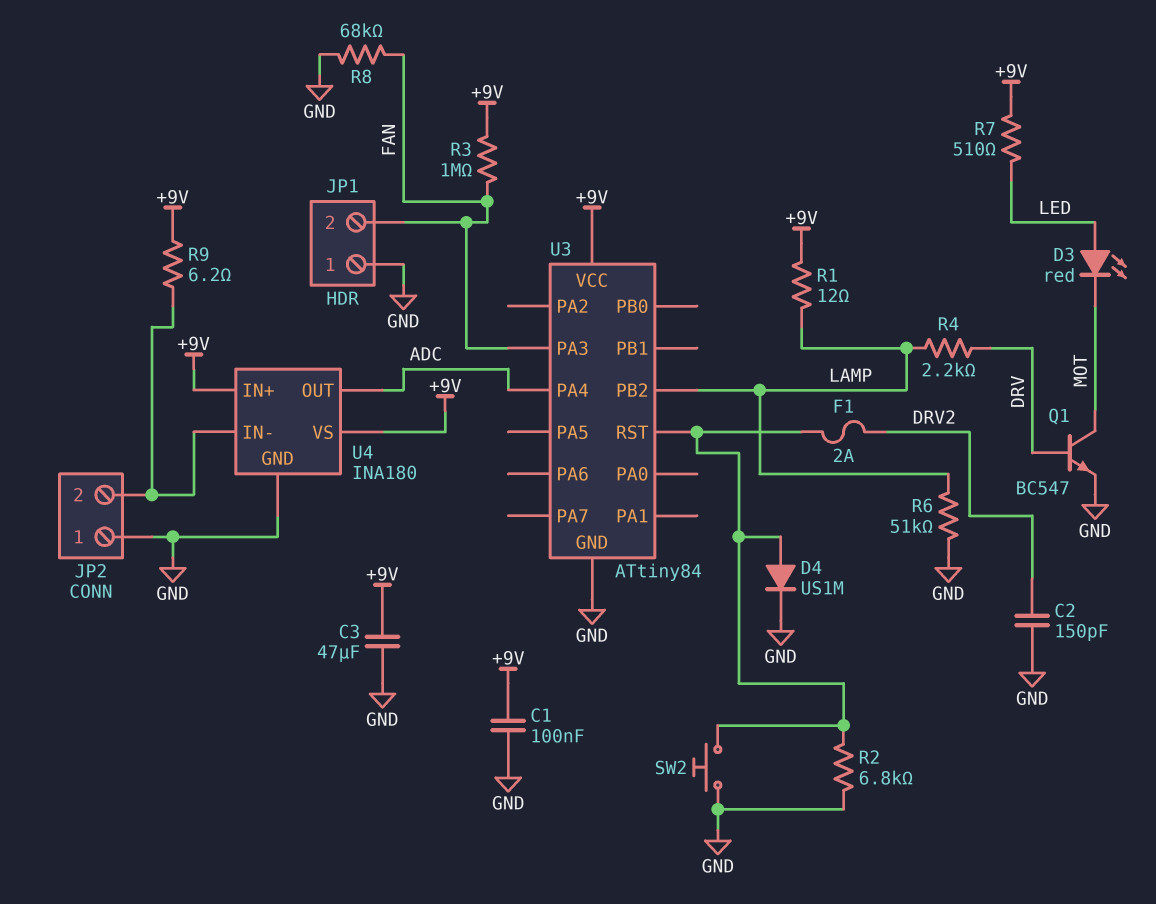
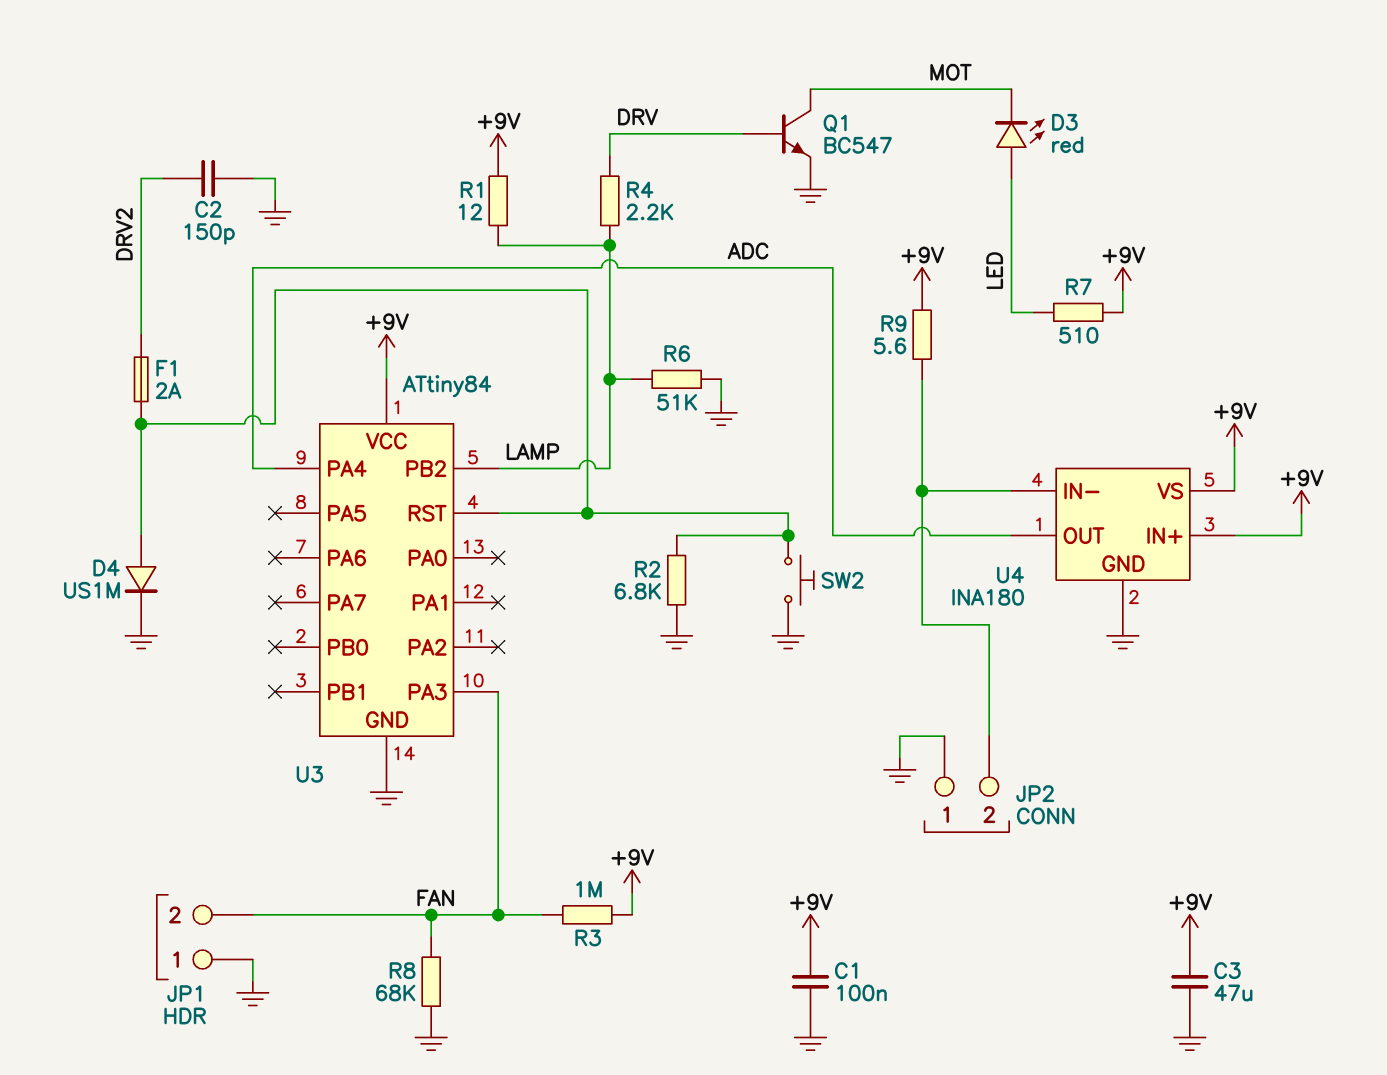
R9: 6.2 (+9V, JP2/2) -> 5.6 (+9V, JP2/2)

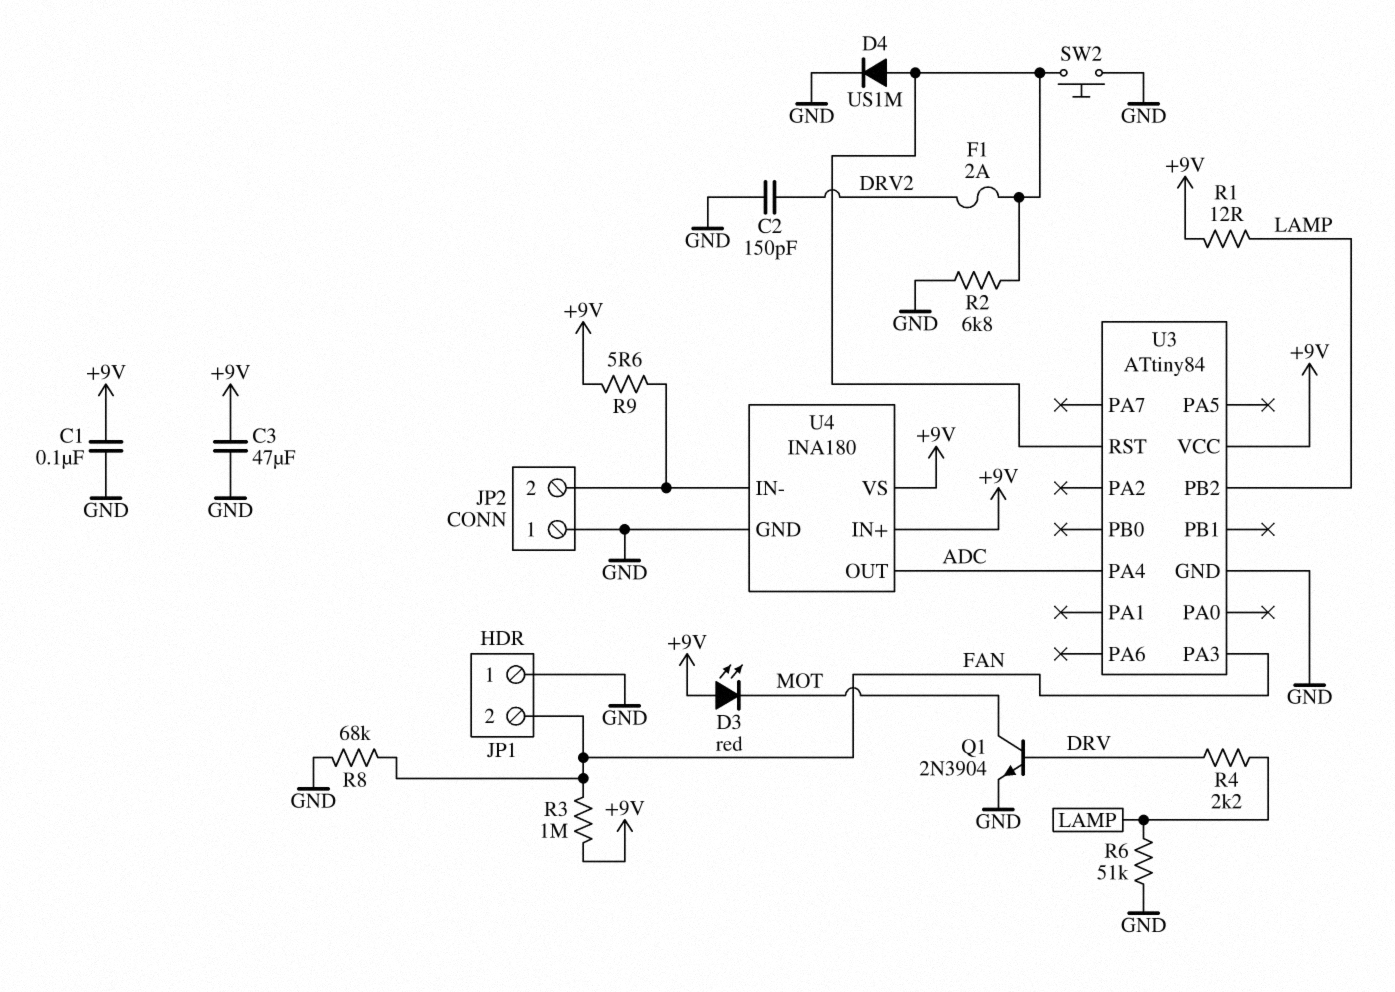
D3: LED red (A LED, K MOT) -> LED red (A +9V, K MOT)
Q1: NPN BC547 (B DRV, C MOT, E GND) -> NPN 2N3904 (B DRV, C MOT, E GND)
R7: 510 (+9V, LED) -> none

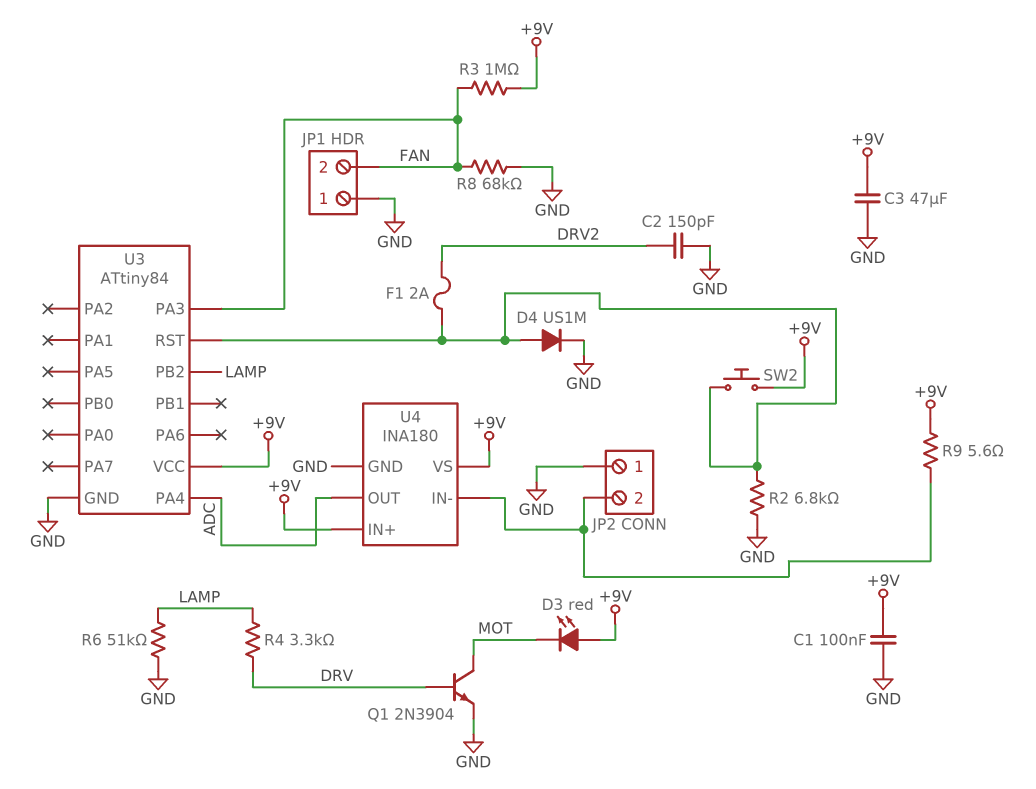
R1: 12 (+9V, LAMP) -> none
R4: 2.2k (DRV, LAMP) -> 3.3k (DRV, LAMP)
SW2: button (GND, U3/RST) -> button (+9V, U3/RST)

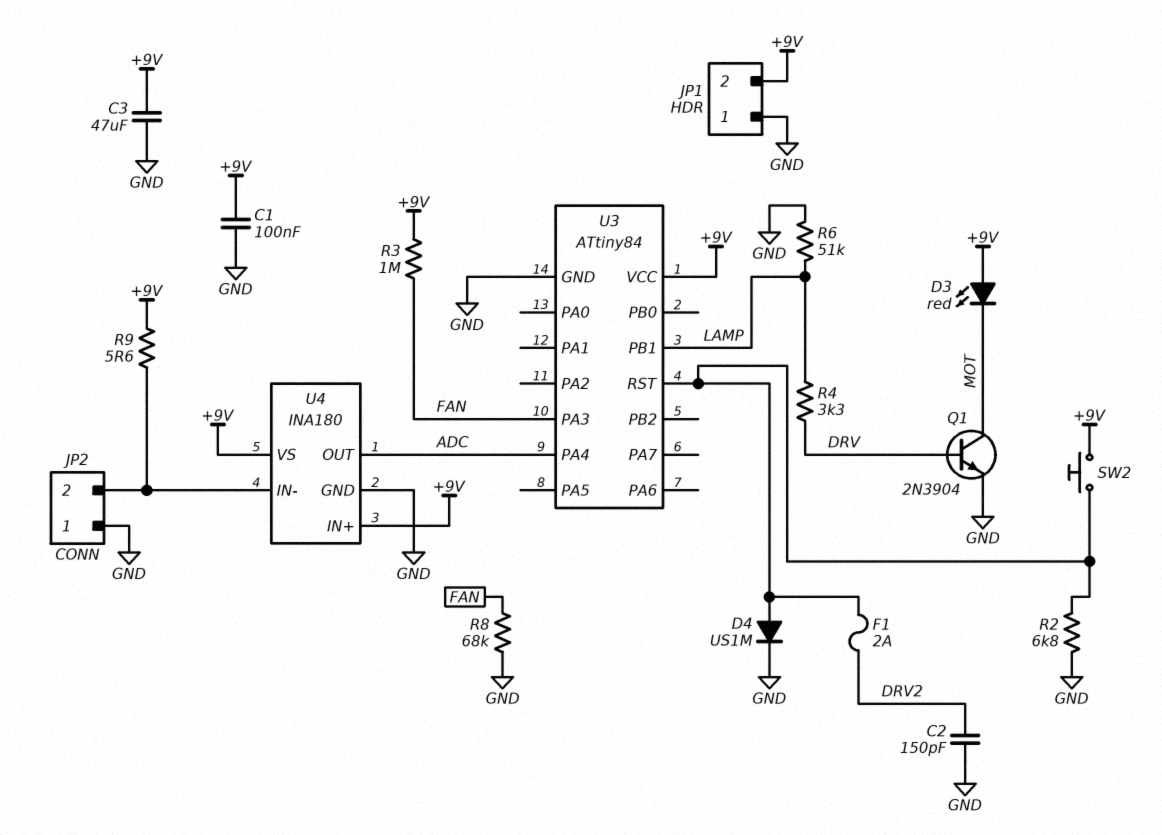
JP1 pin 2: FAN -> +9V
U3 pin PB1: none -> LAMP
U3 pin PB2: LAMP -> none

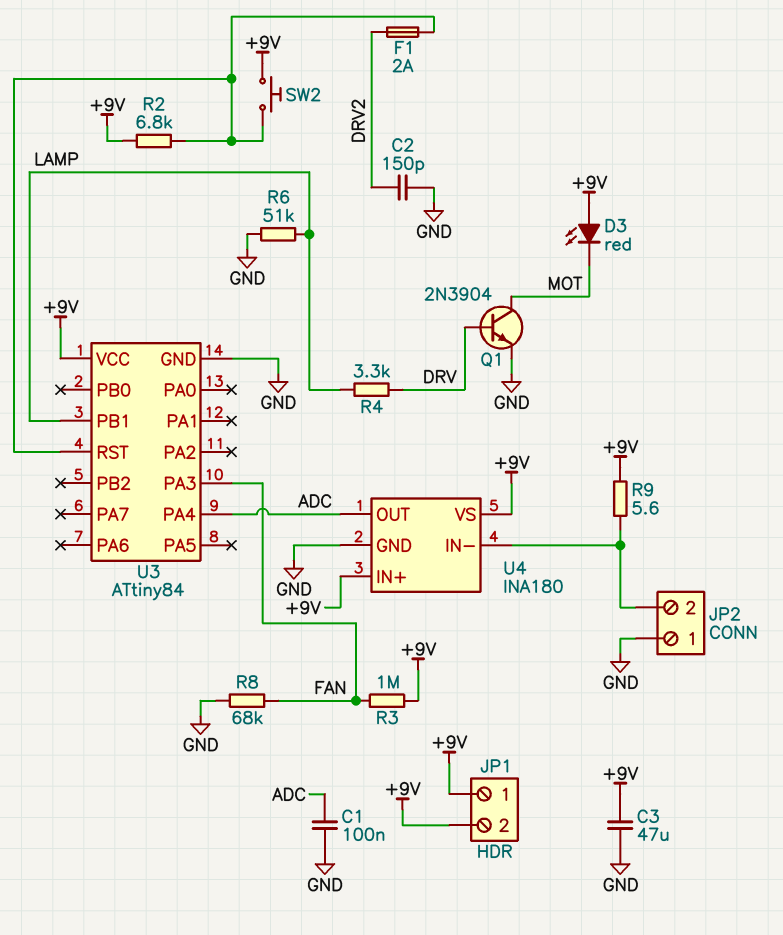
C1: 100nF (+9V, GND) -> 100nF (ADC, GND)
D4: diode US1M (A U3/RST, K GND) -> none
JP1 pin 1: GND -> +9V
R2: 6.8k (GND, U3/RST) -> 6.8k (+9V, U3/RST)

